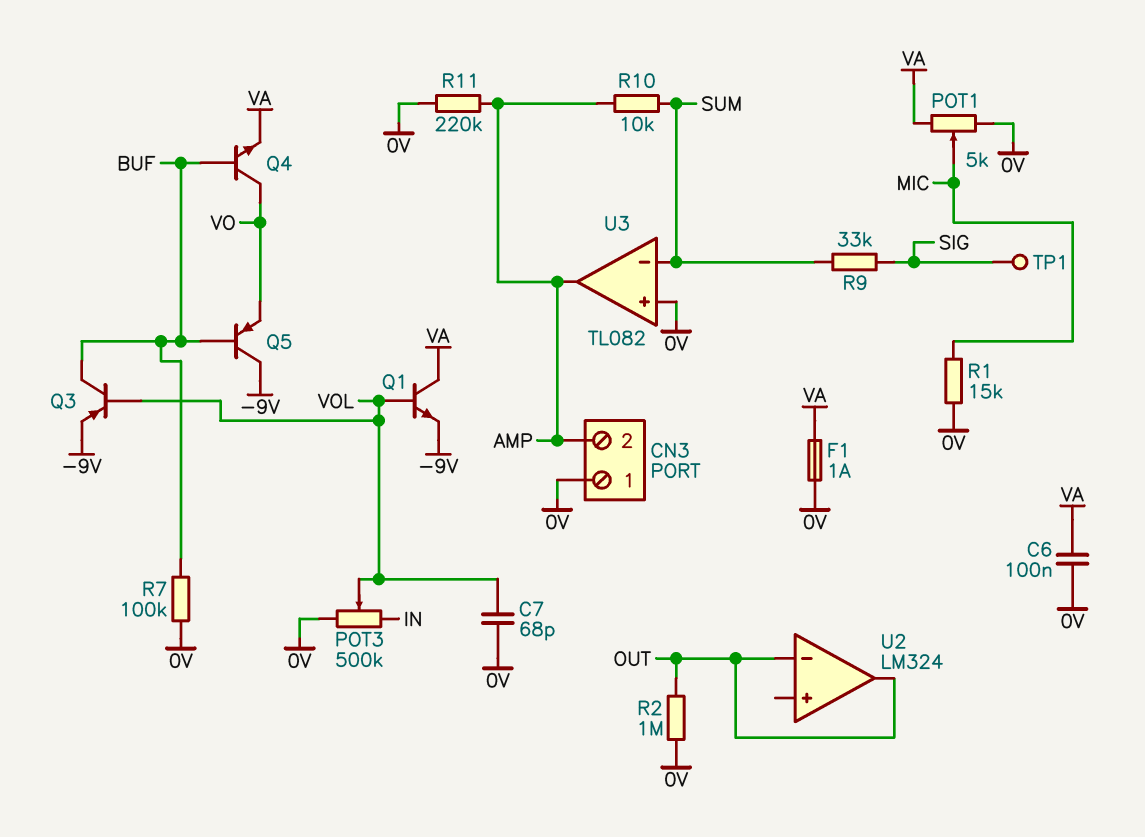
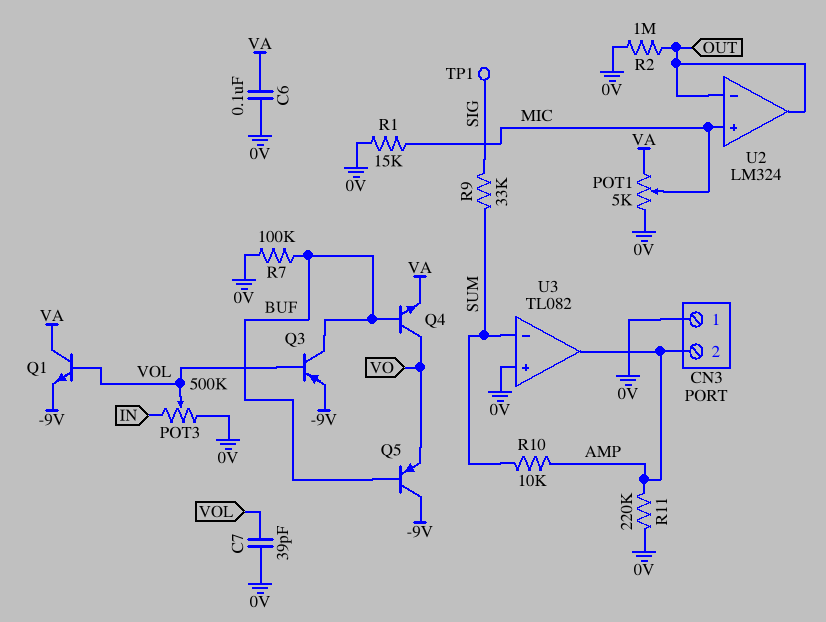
C7: 68pF (0V, VOL) -> 39pF (0V, VOL)
F1: 1A (0V, VA) -> none
U2 pin in+: none -> MIC

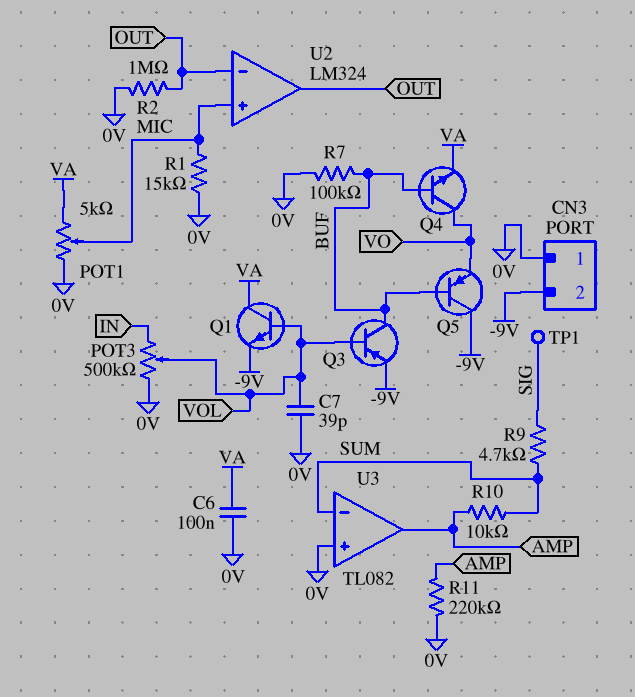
CN3 pin 2: AMP -> -9V
R9: 33k (SIG, SUM) -> 4.7k (SIG, SUM)

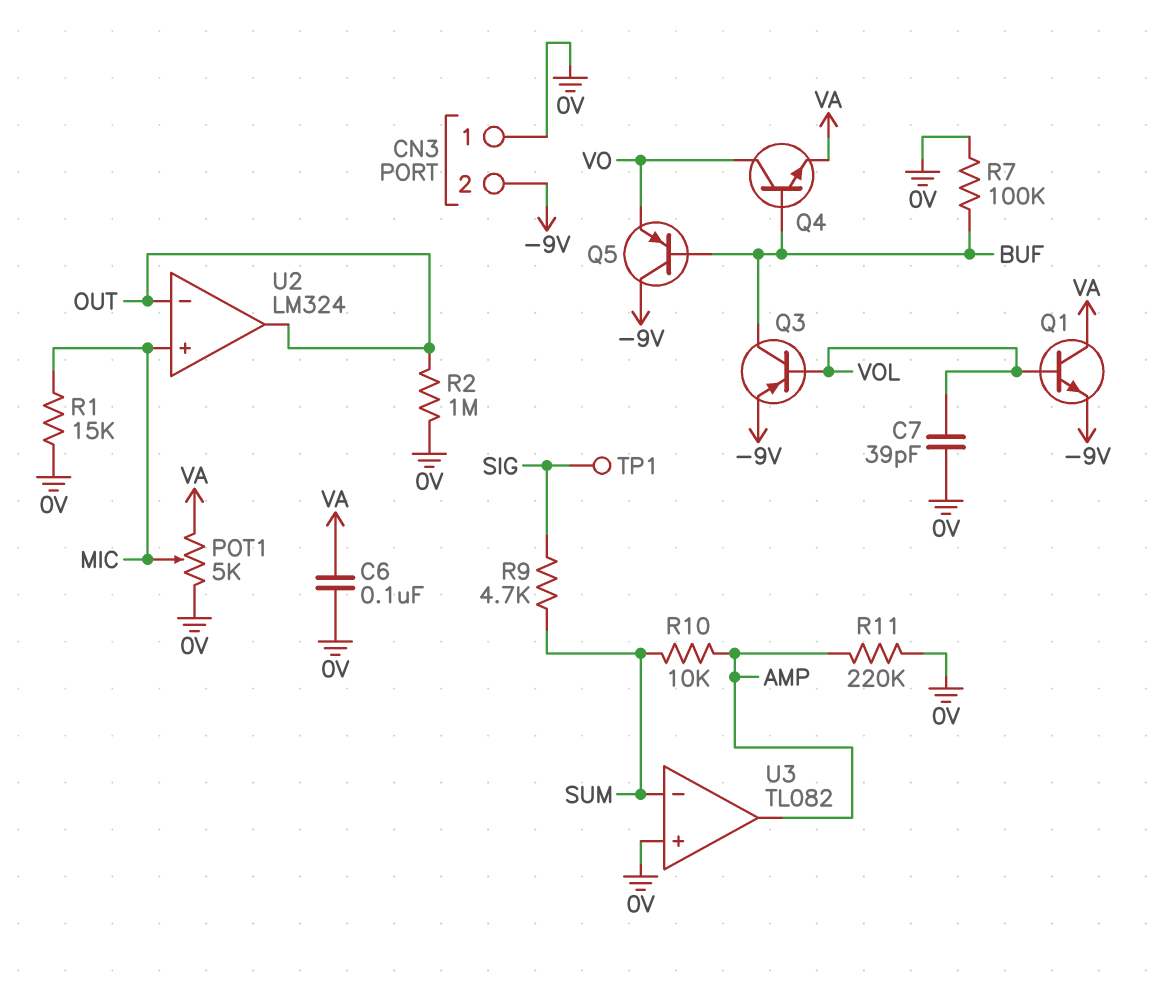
POT3: 500k (0V, IN, wiper VOL) -> none

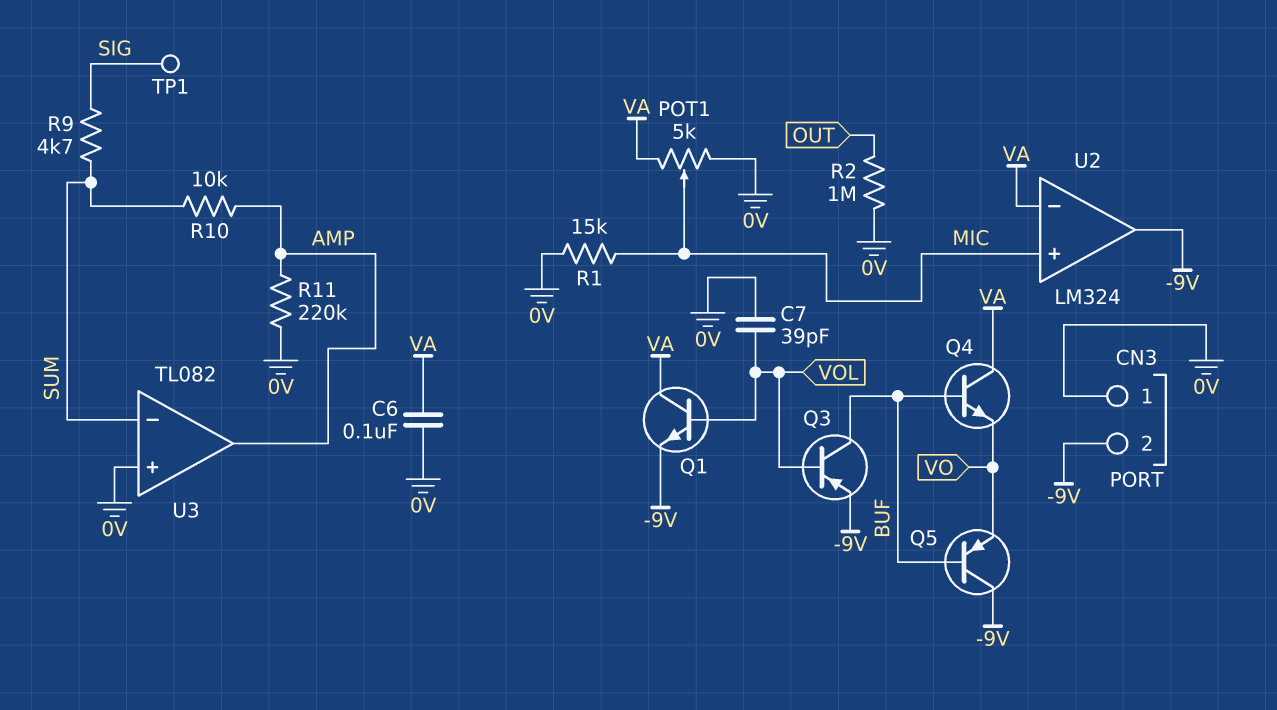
Q4: NPN (B BUF, C VO, E VA) -> NPN (B BUF, C VA, E VO)
R7: 100k (0V, BUF) -> none
U2 pin in-: OUT -> VA
U2 pin out: OUT -> -9V

